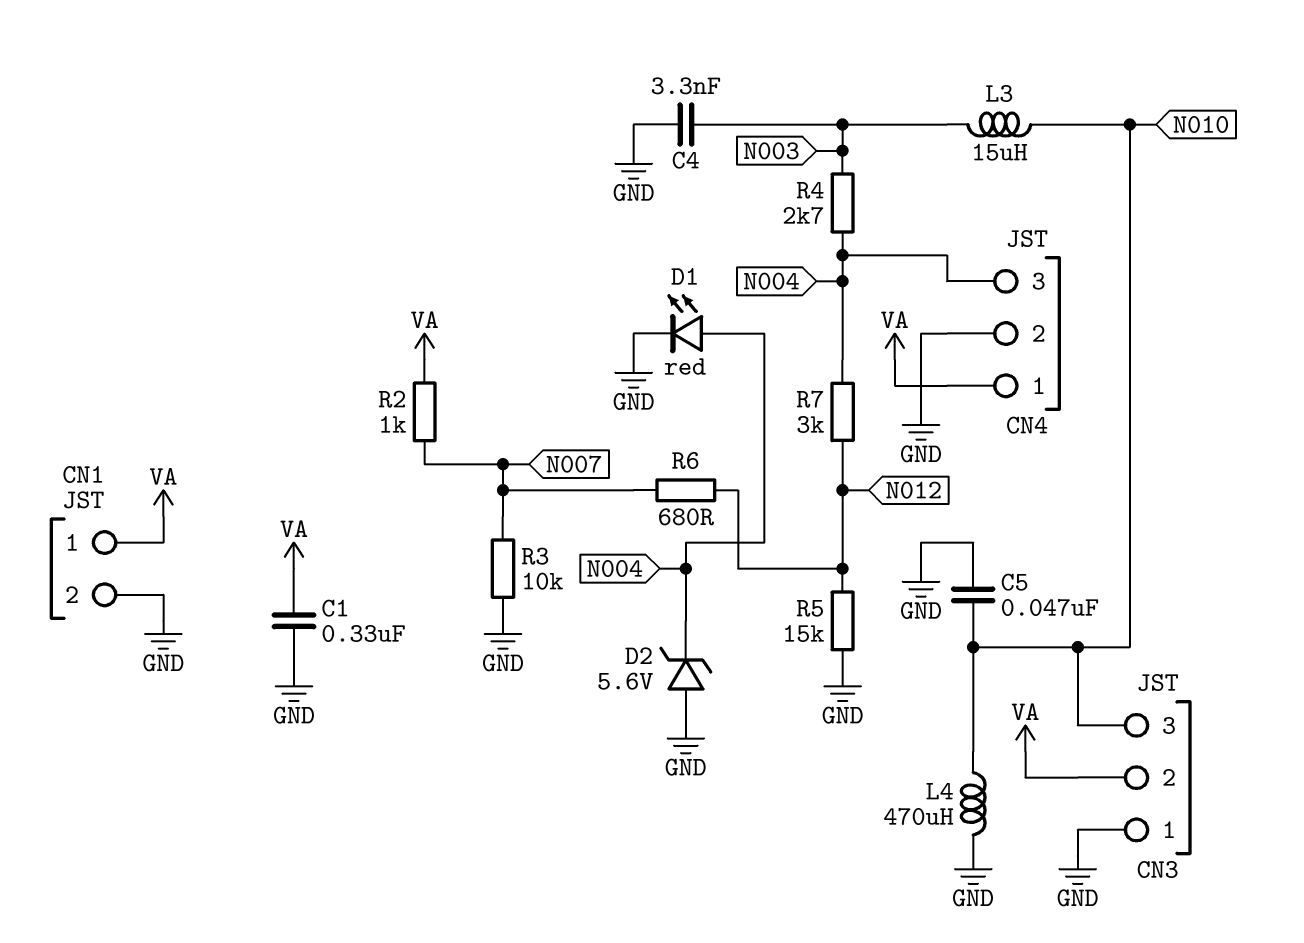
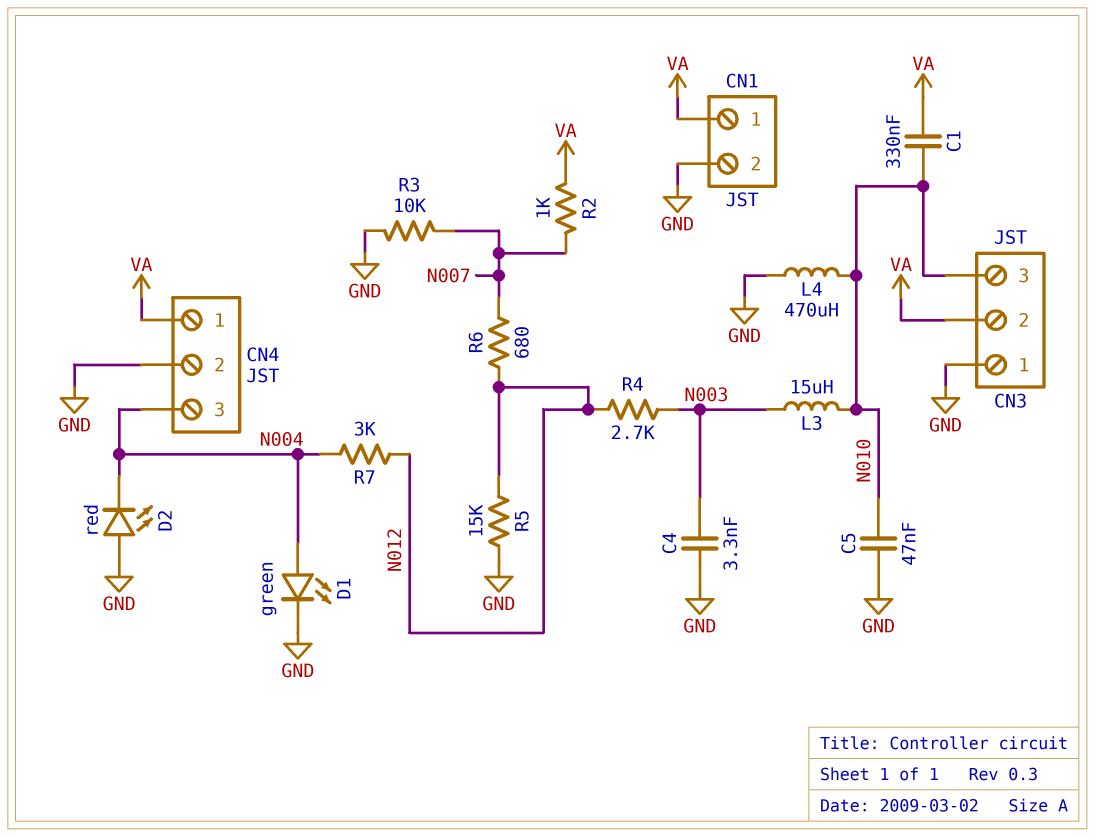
C1: 330nF (GND, VA) -> 330nF (N010, VA)
D1: LED red (A N004, K GND) -> LED green (A N004, K GND)
D2: zener 5.6V (A GND, K N004) -> LED red (A GND, K N004)
R4: 2.7k (N003, N004) -> 2.7k (N003, N012)

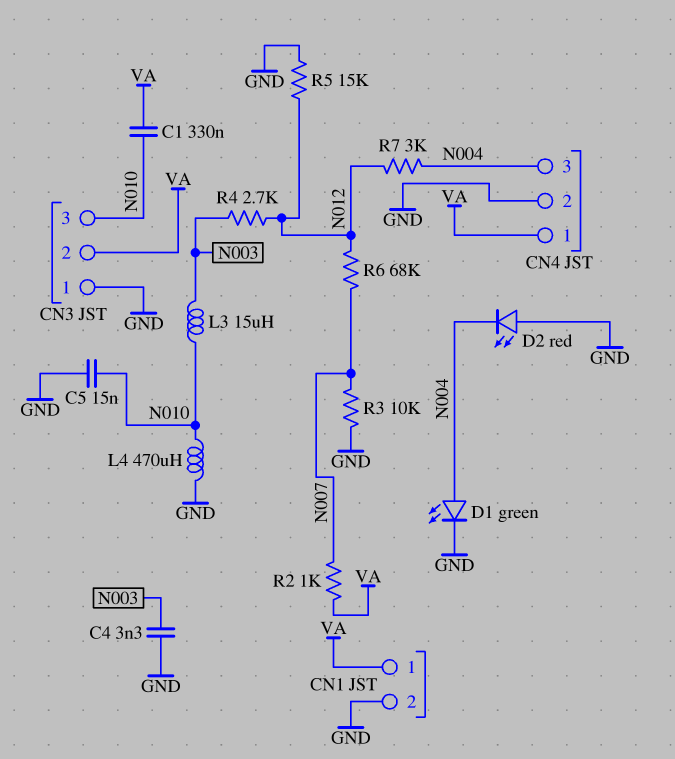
C5: 47nF (GND, N010) -> 15nF (GND, N010)
R6: 680 (N007, N012) -> 68k (N007, N012)

